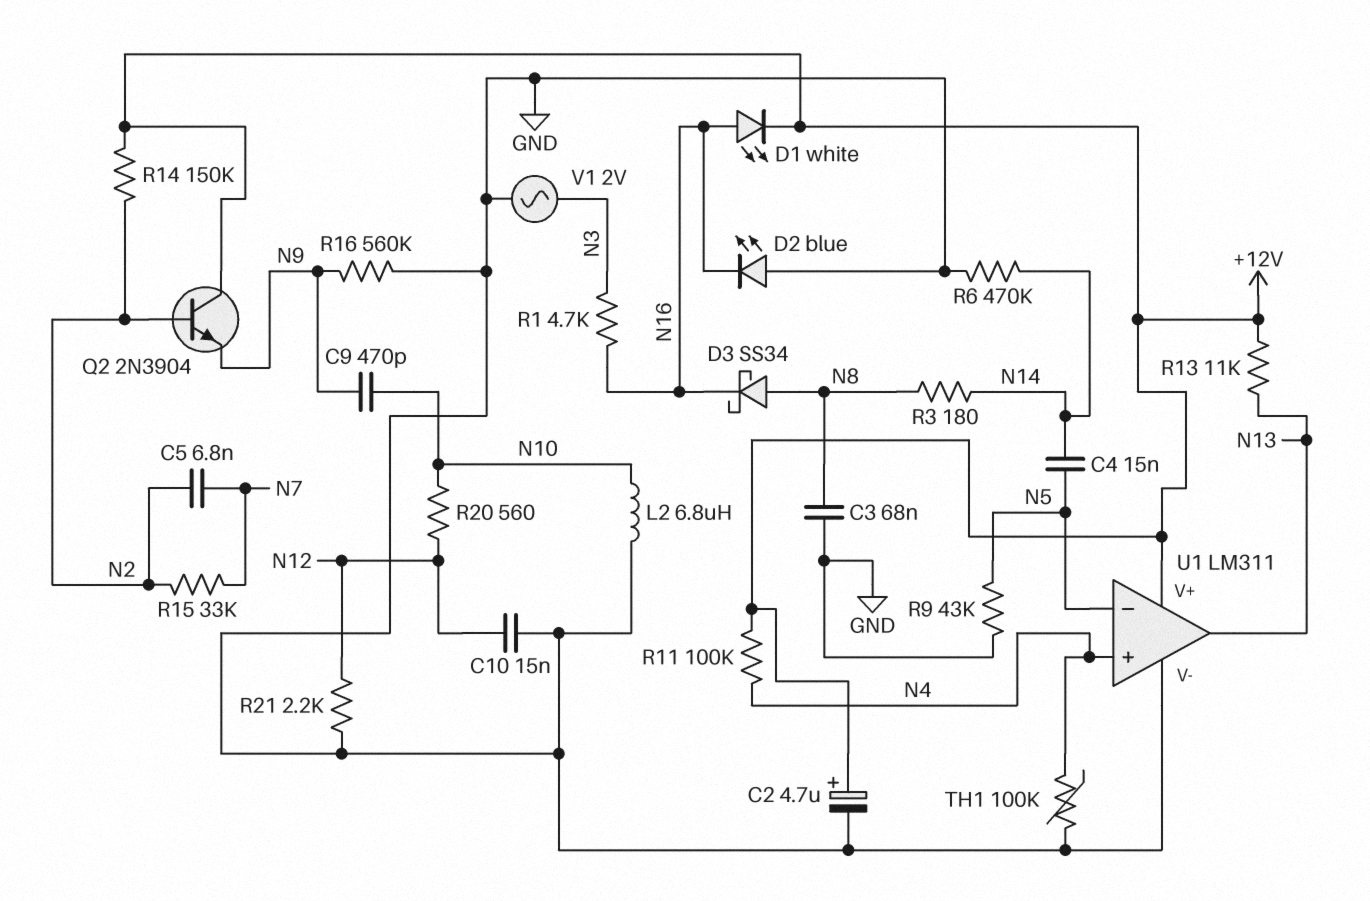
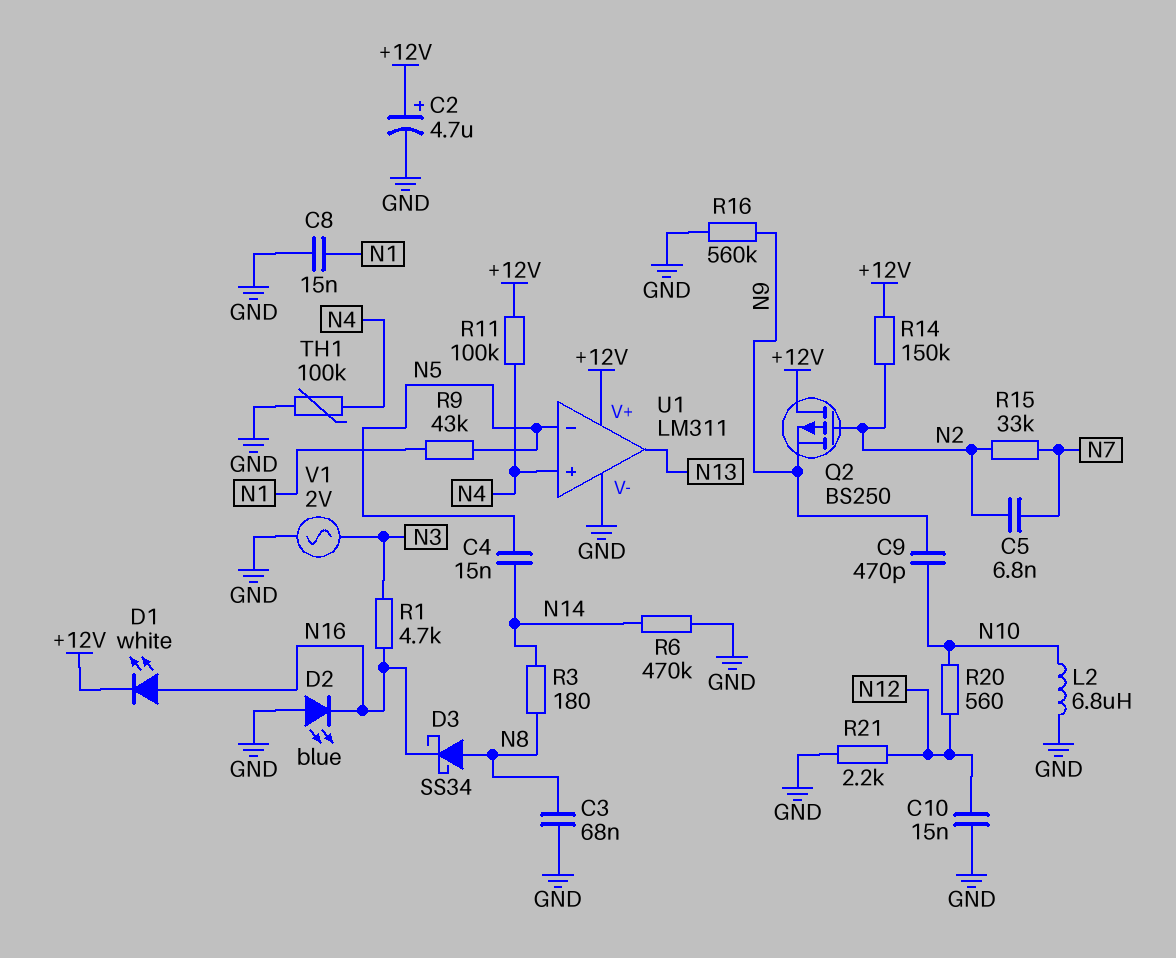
C8: none -> 15nF (GND, N1)
Q2: NPN 2N3904 (B N2, C +12V, E N9) -> PMOS BS250 (G N2, D +12V, S N9)
R9: 43k (GND, N5) -> 43k (N1, N5)
R13: 11k (+12V, N13) -> none

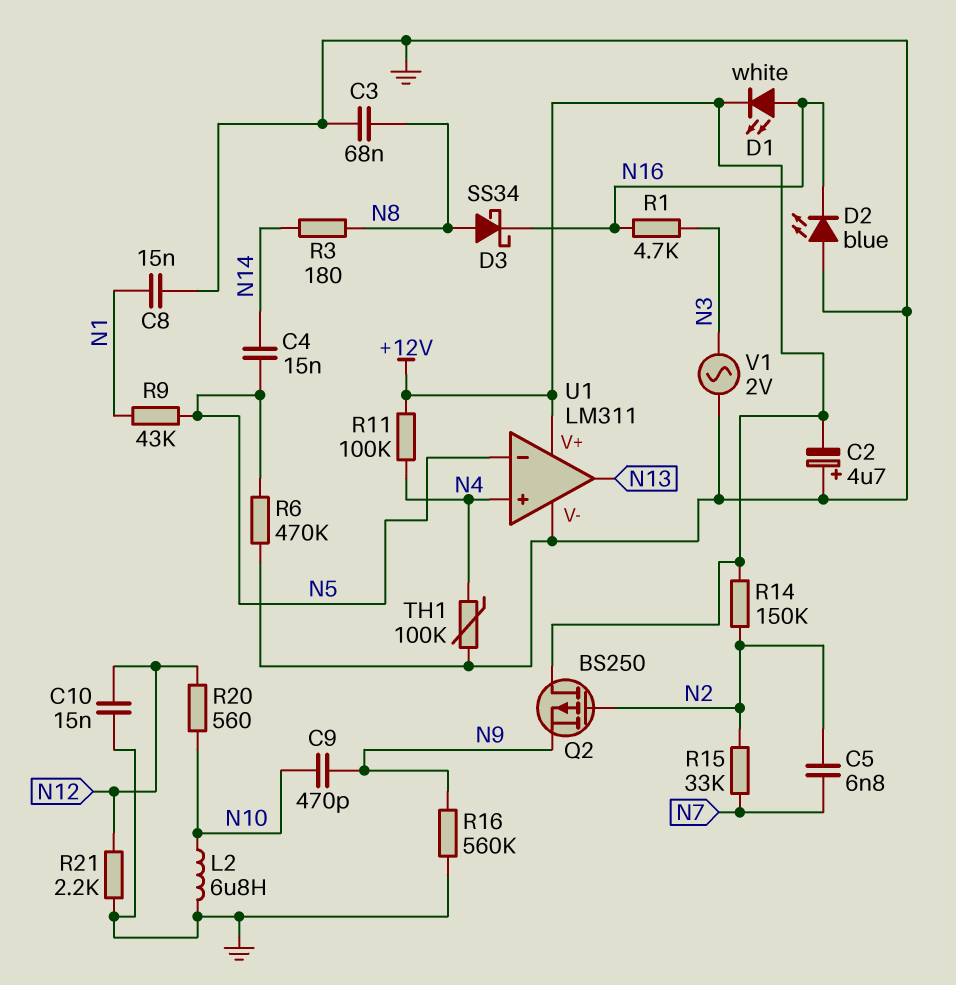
C2: 4.7uF (plus +12V, minus GND) -> 4.7uF (plus GND, minus +12V)
R6: 470k (GND, N14) -> 470k (GND, N5)

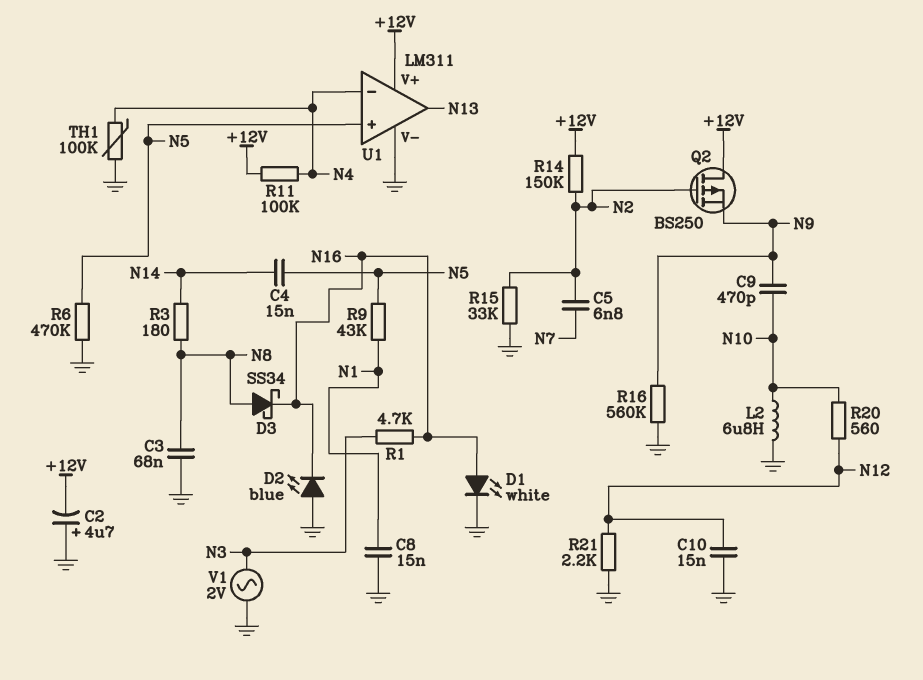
D1: LED white (A N16, K +12V) -> LED white (A N16, K GND)
R15: 33k (N2, N7) -> 33k (GND, N2)
U1 pin in+: N4 -> N5
U1 pin in-: N5 -> N4

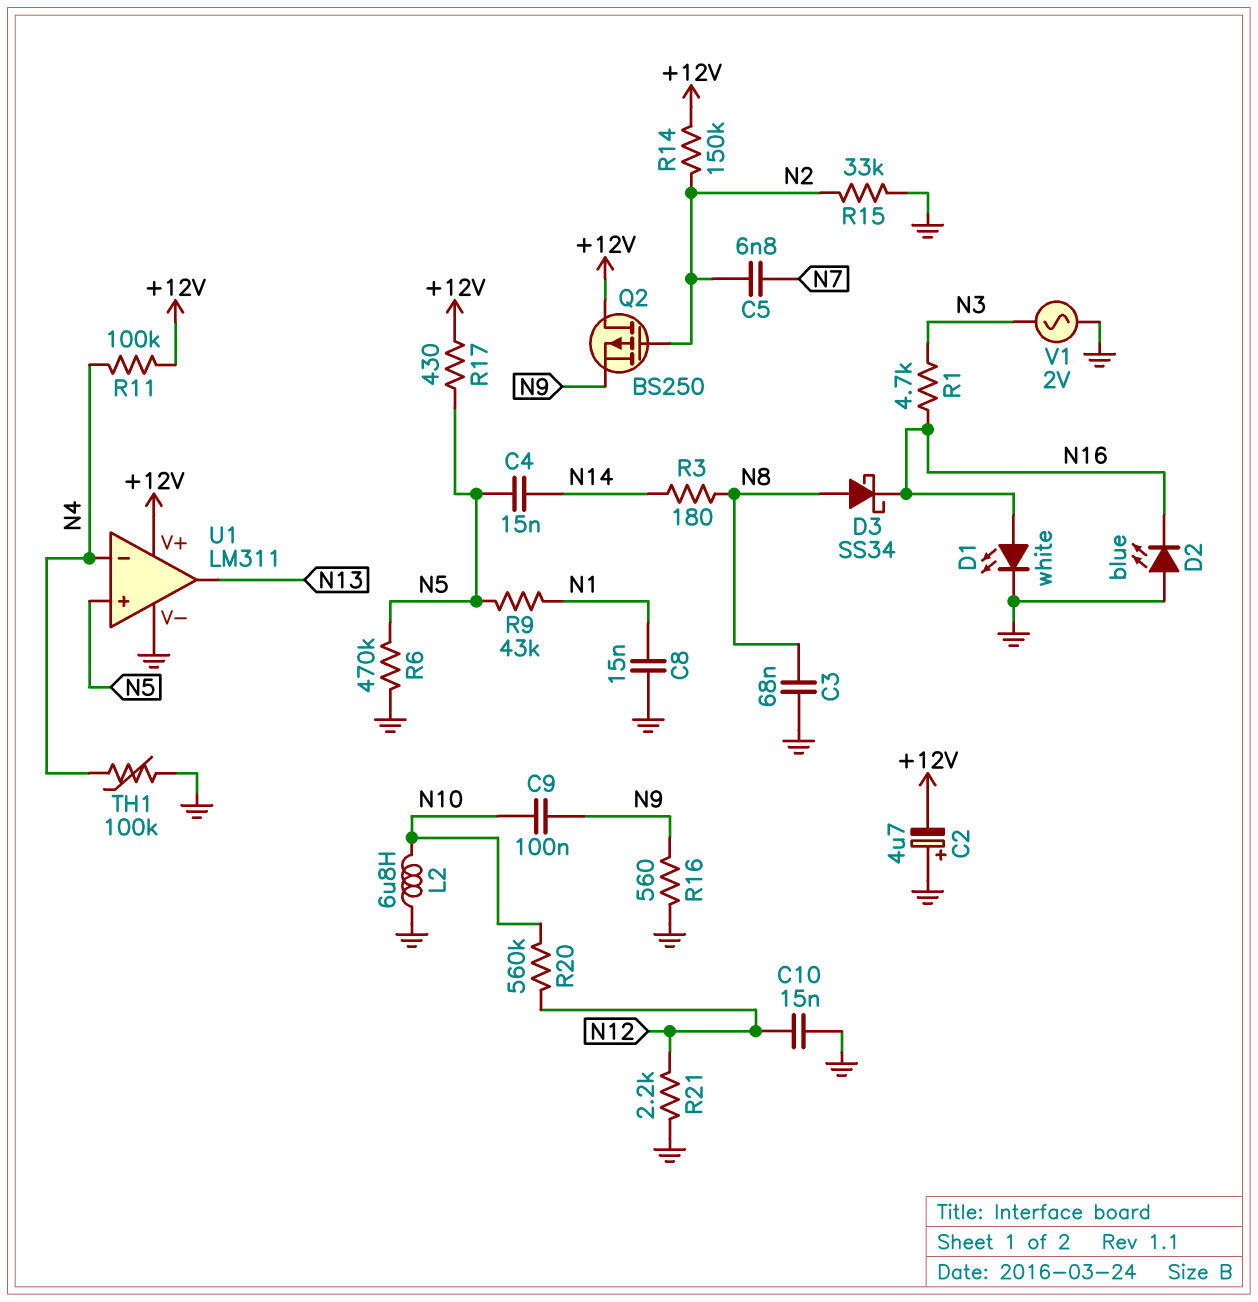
C9: 470pF (N9, N10) -> 100nF (N9, N10)
R16: 560k (GND, N9) -> 560 (GND, N9)
R17: none -> 430 (+12V, N5)
R20: 560 (N10, N12) -> 560k (N10, N12)

